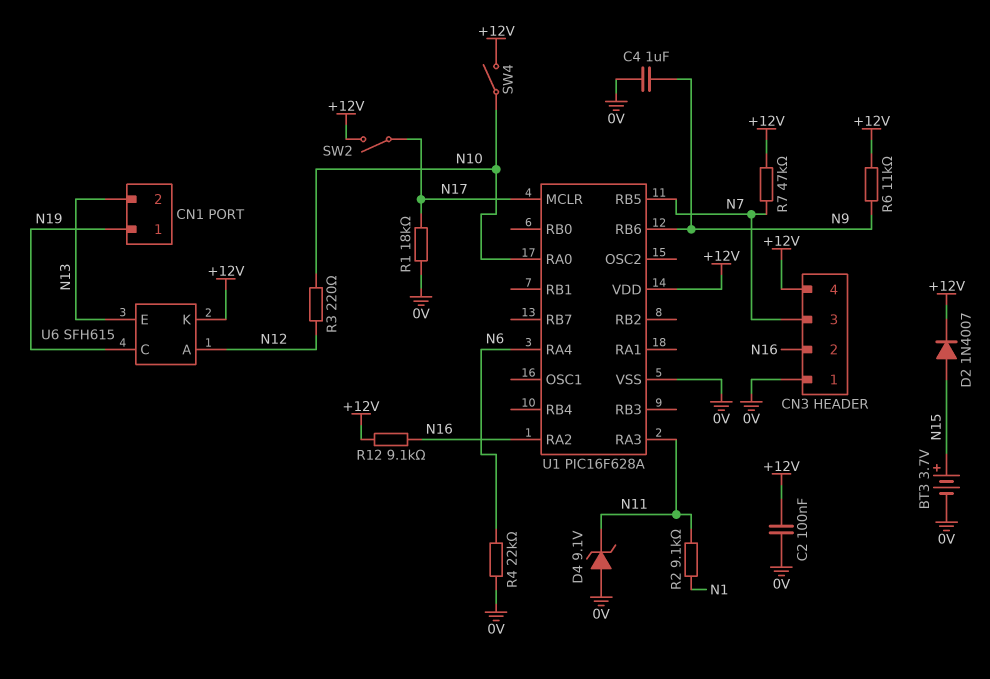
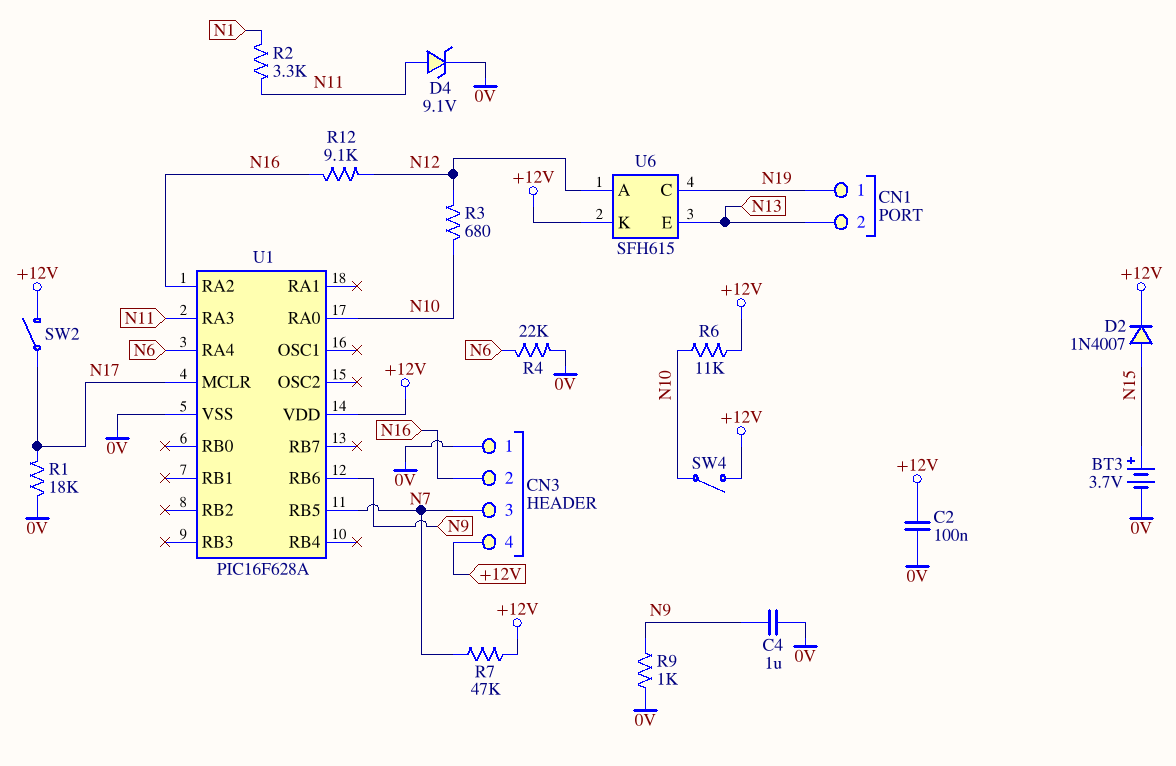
D4: zener 9.1V (A 0V, K N11) -> zener 9.1V (A N11, K 0V)
R2: 9.1k (N1, N11) -> 3.3k (N1, N11)
R3: 220 (N10, N12) -> 680 (N10, N12)
R6: 11k (+12V, N9) -> 11k (+12V, N10)
R9: none -> 1k (0V, N9)
R12: 9.1k (+12V, N16) -> 9.1k (N12, N16)

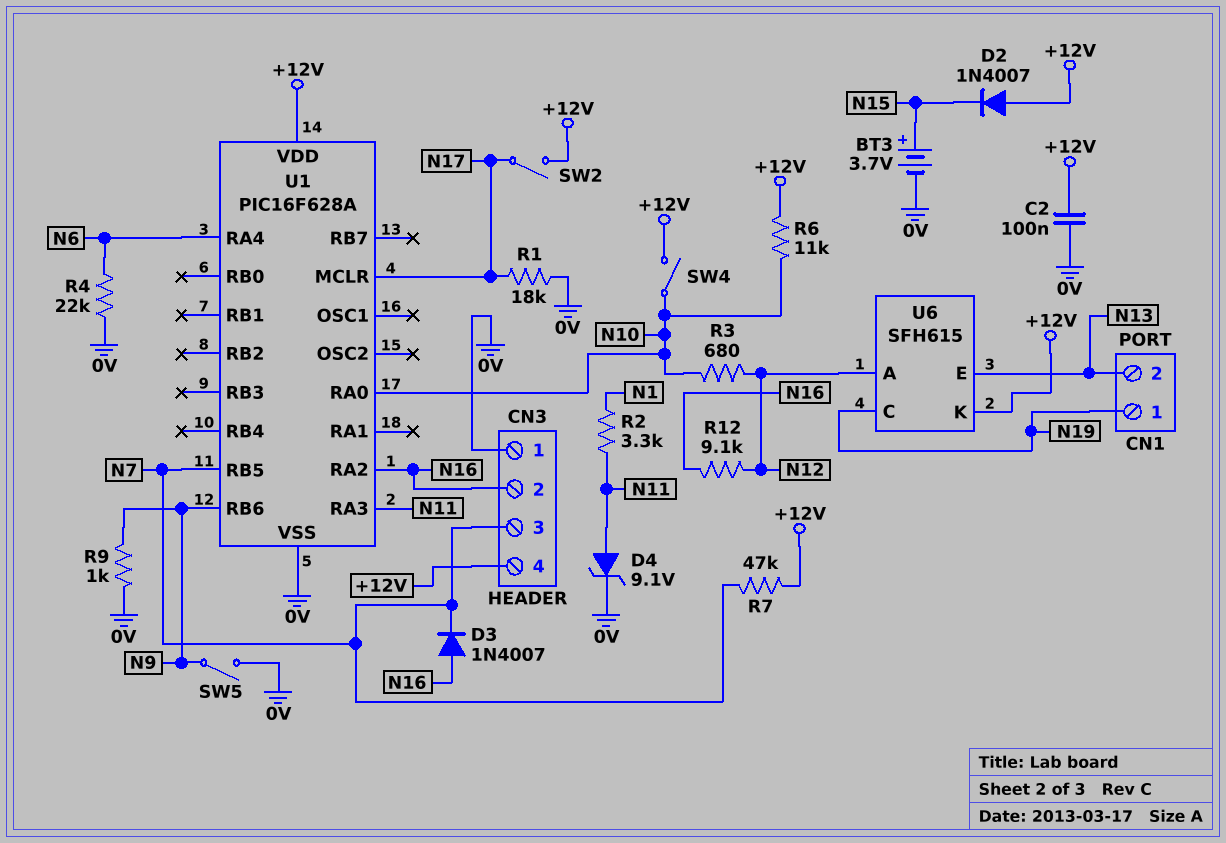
C4: 1uF (0V, N9) -> none
D2: diode 1N4007 (A N15, K +12V) -> diode 1N4007 (A +12V, K N15)
D3: none -> diode 1N4007 (A N16, K N7)
SW5: none -> switch (0V, N9)

